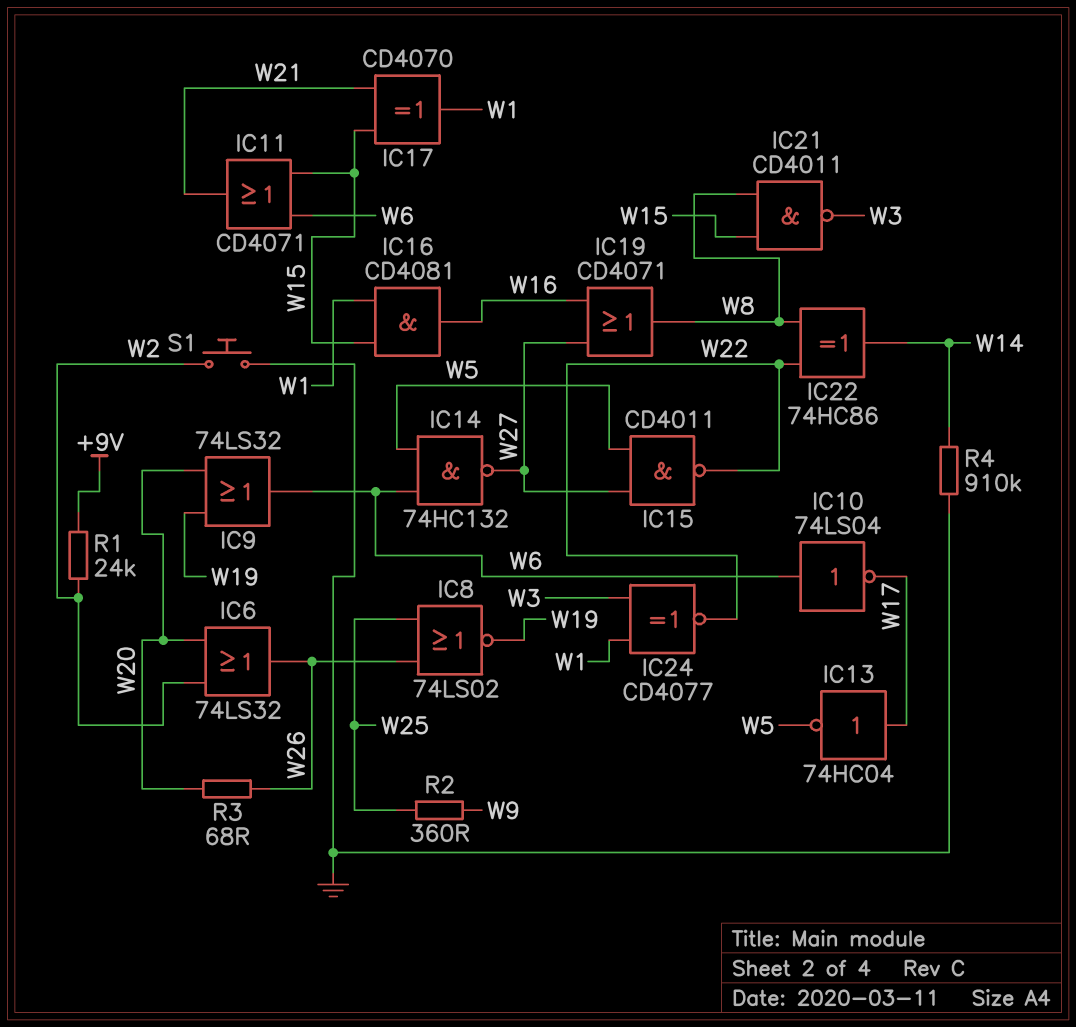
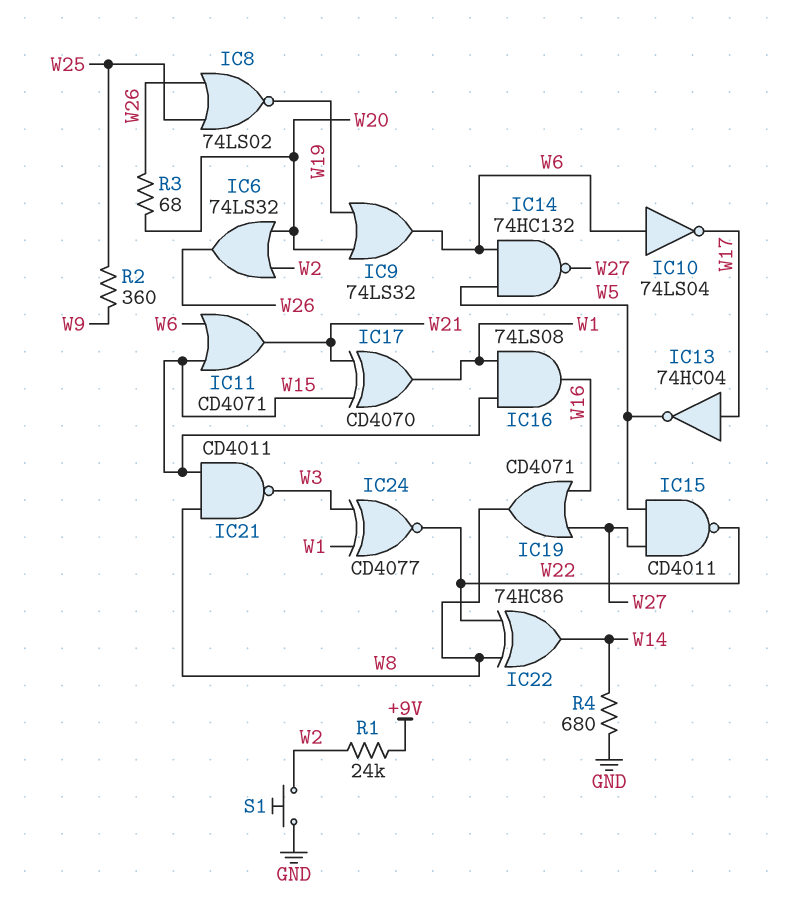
IC16: AND CD4081 (in W1, in W15, out W16) -> AND 74LS08 (in W1, in W15, out W16)
R4: 910k (GND, W14) -> 680 (GND, W14)

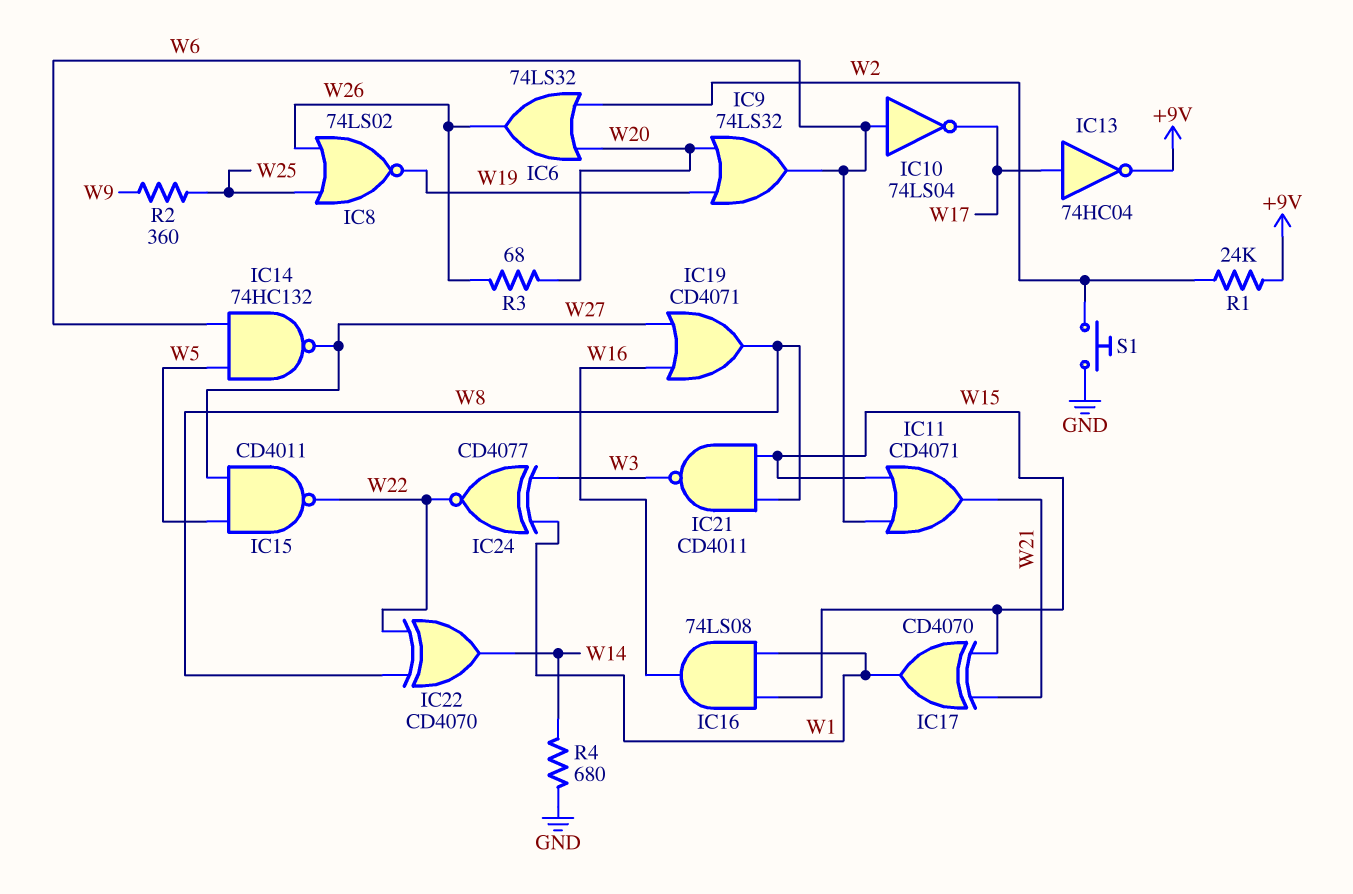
IC13: NOT 74HC04 (in W17, out W5) -> NOT 74HC04 (in W17, out +9V)
IC22: XOR 74HC86 (in W8, in W22, out W14) -> XOR CD4070 (in W8, in W22, out W14)

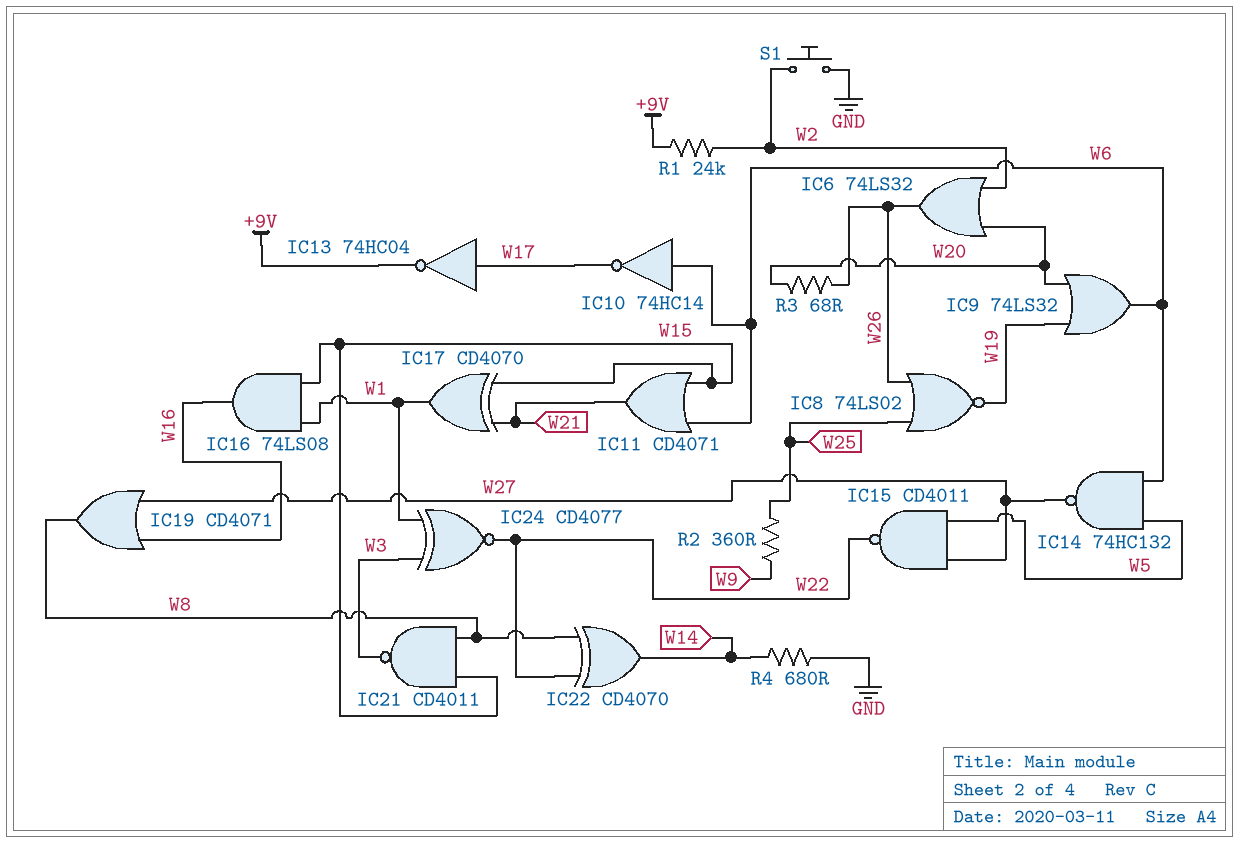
IC10: NOT 74LS04 (in W6, out W17) -> NOT 74HC14 (in W6, out W17)

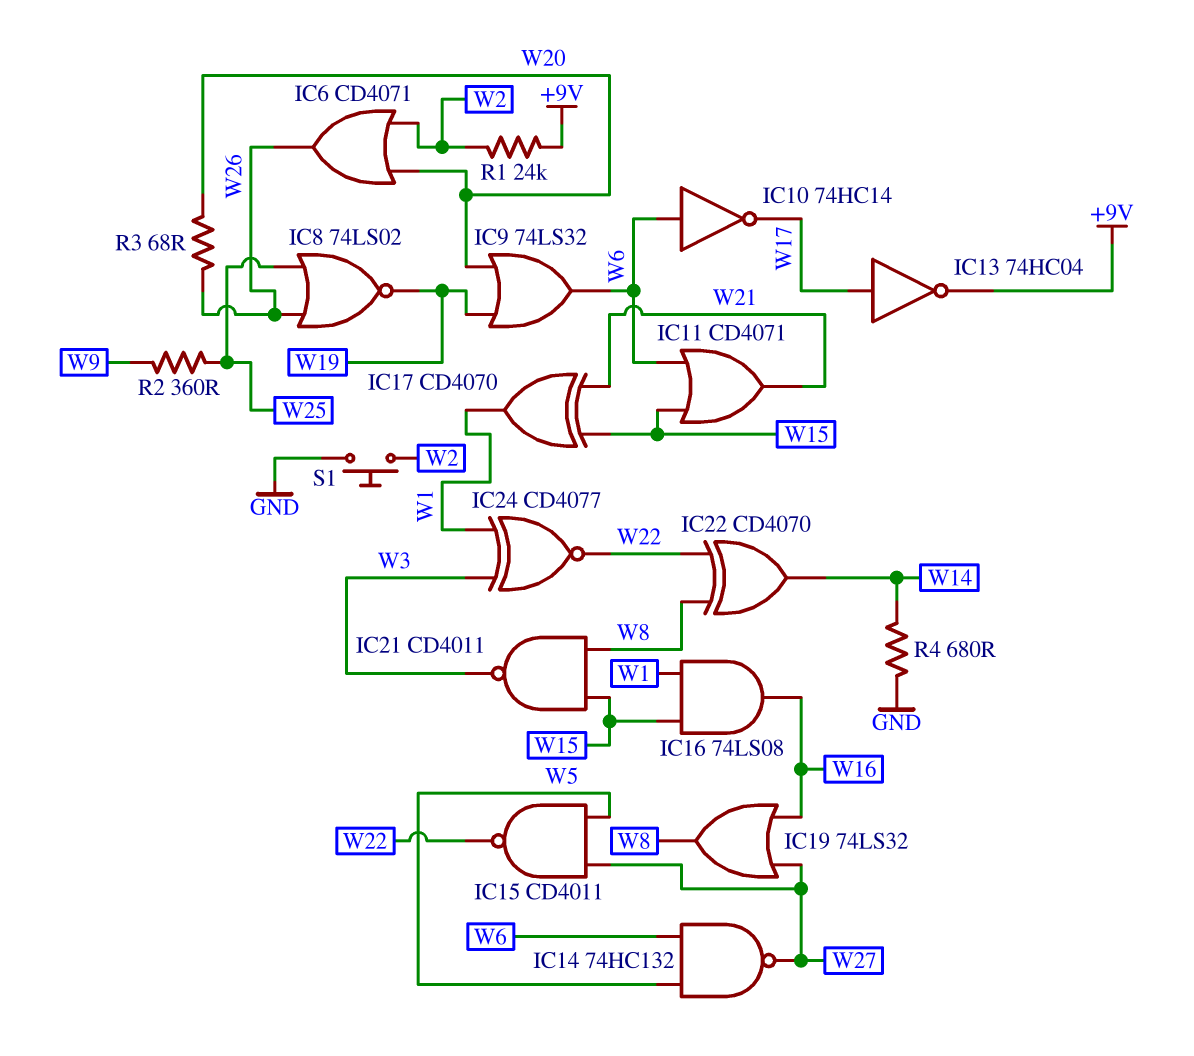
IC6: OR 74LS32 (in W2, in W20, out W26) -> OR CD4071 (in W2, in W20, out W26)
IC19: OR CD4071 (in W16, in W27, out W8) -> OR 74LS32 (in W16, in W27, out W8)

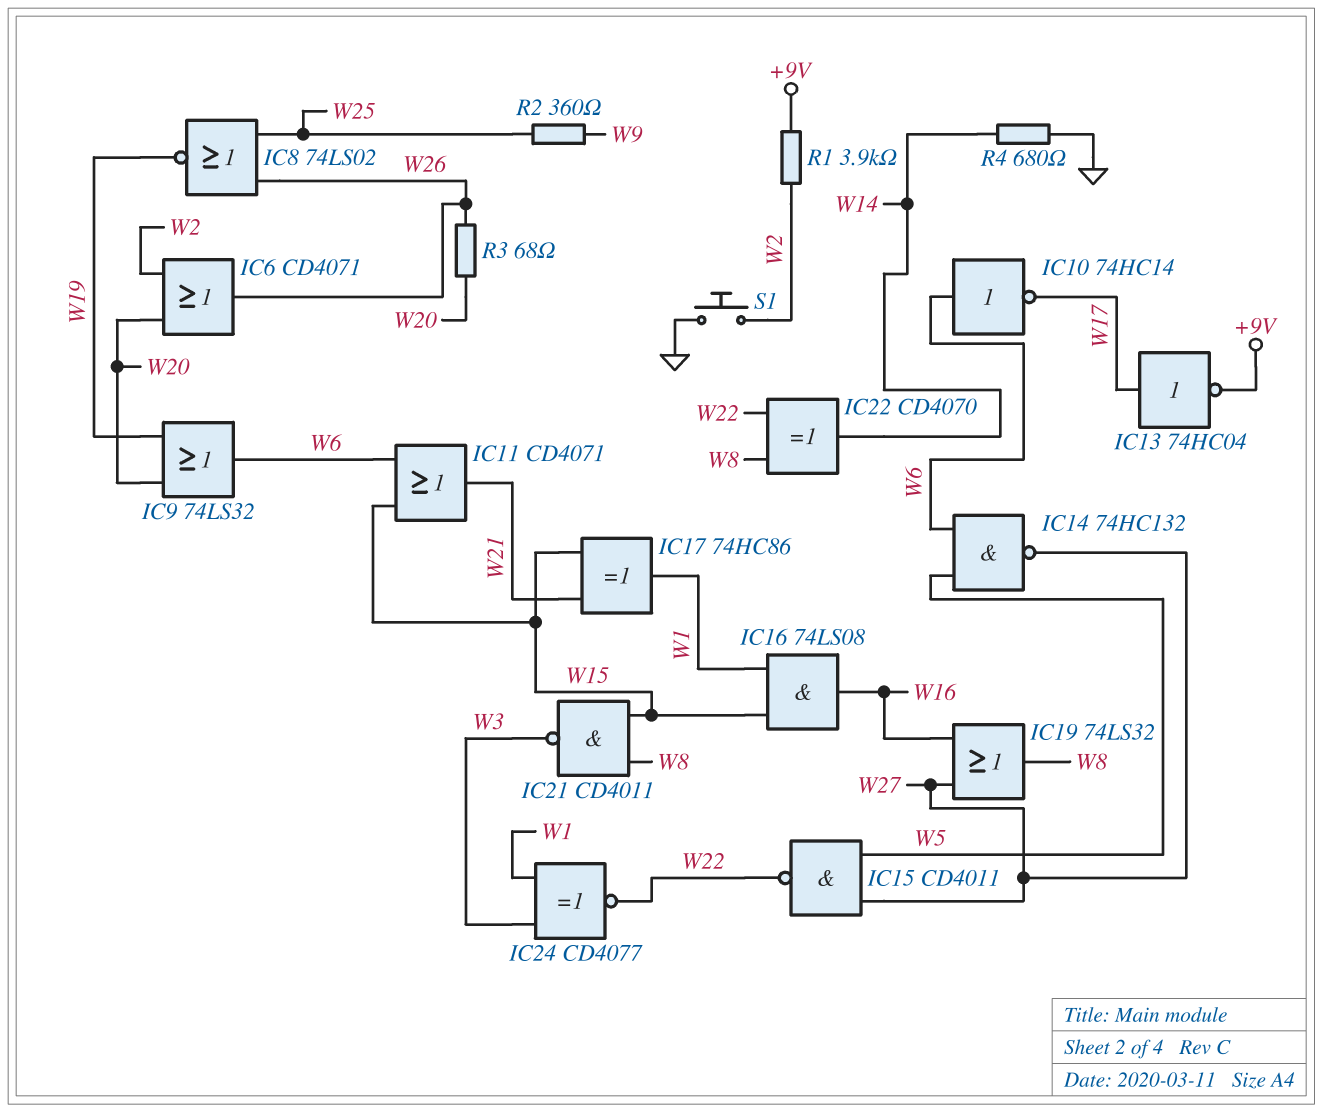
IC17: XOR CD4070 (in W15, in W21, out W1) -> XOR 74HC86 (in W15, in W21, out W1)
R1: 24k (+9V, W2) -> 3.9k (+9V, W2)

